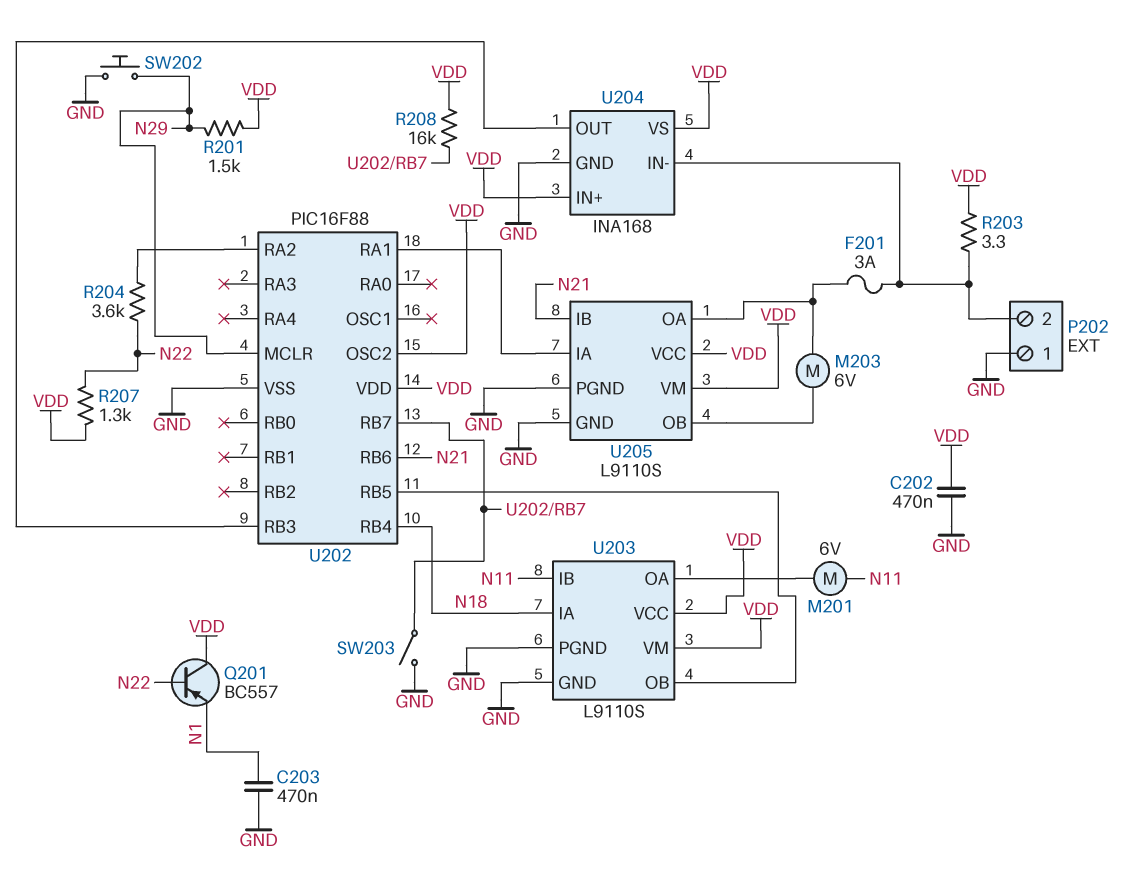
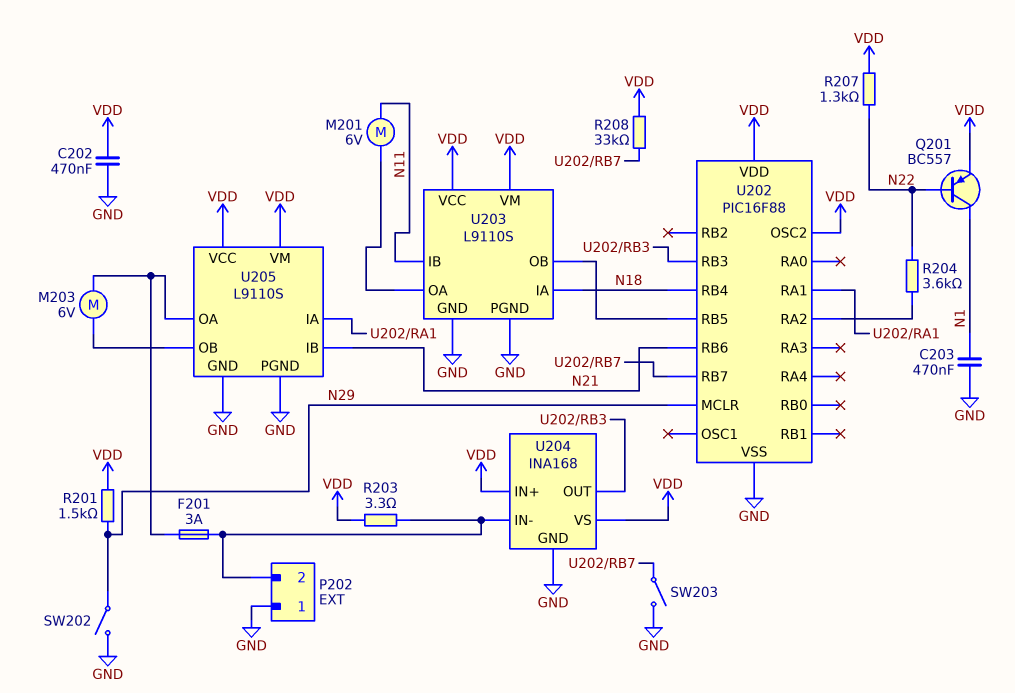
Q201: PNP BC557 (B N22, C VDD, E N1) -> PNP BC557 (B N22, C N1, E VDD)
R208: 16k (U202/RB7, VDD) -> 33k (U202/RB7, VDD)
SW202: button (GND, N29) -> switch (GND, N29)

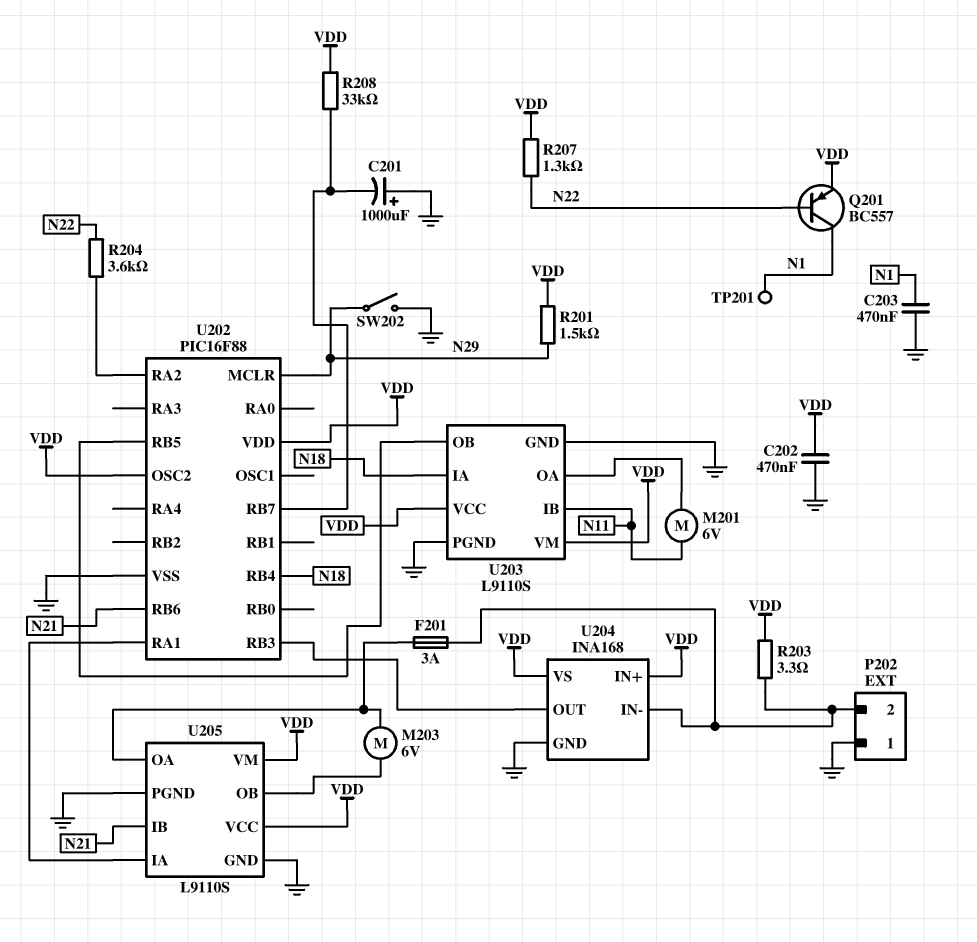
C201: none -> 1000uF (plus GND, minus U202/RB7)
SW203: switch (GND, U202/RB7) -> none
TP201: none -> test point (N1)

